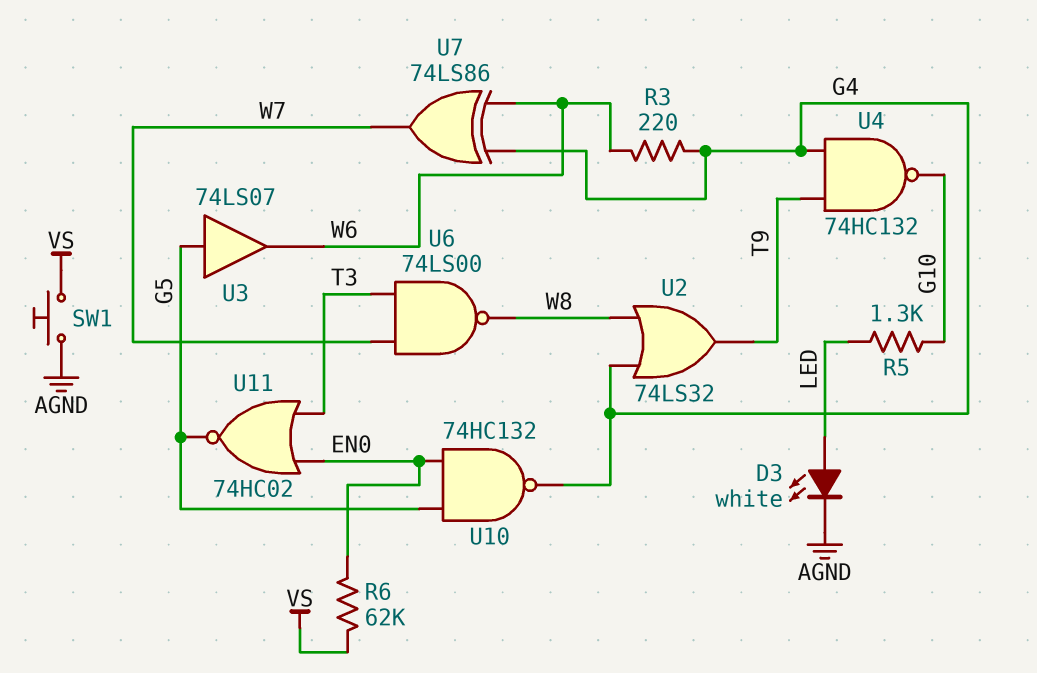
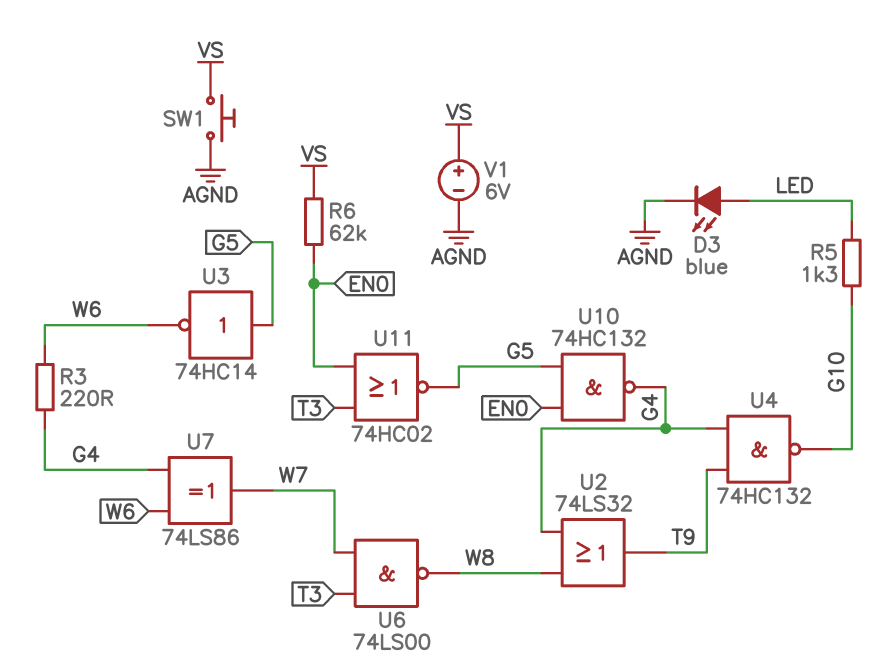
D3: LED white (A LED, K AGND) -> LED blue (A LED, K AGND)
U3: buffer 74LS07 (in G5, out W6) -> NOT 74HC14 (in G5, out W6)
V1: none -> 6V (plus VS, minus AGND)

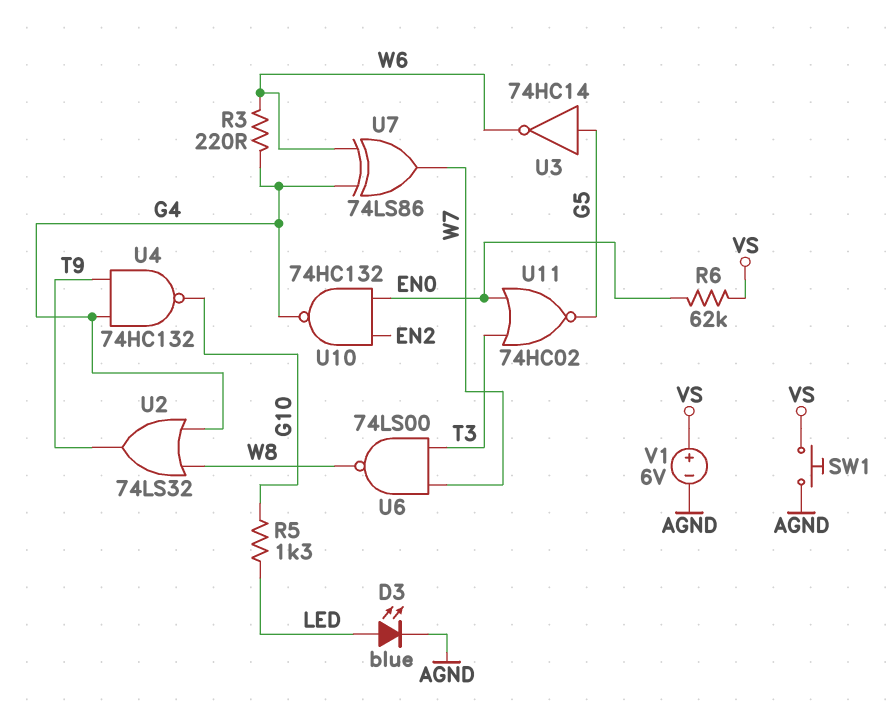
U10: NAND 74HC132 (in EN0, in G5, out G4) -> NAND 74HC132 (in EN0, in EN2, out G4)

